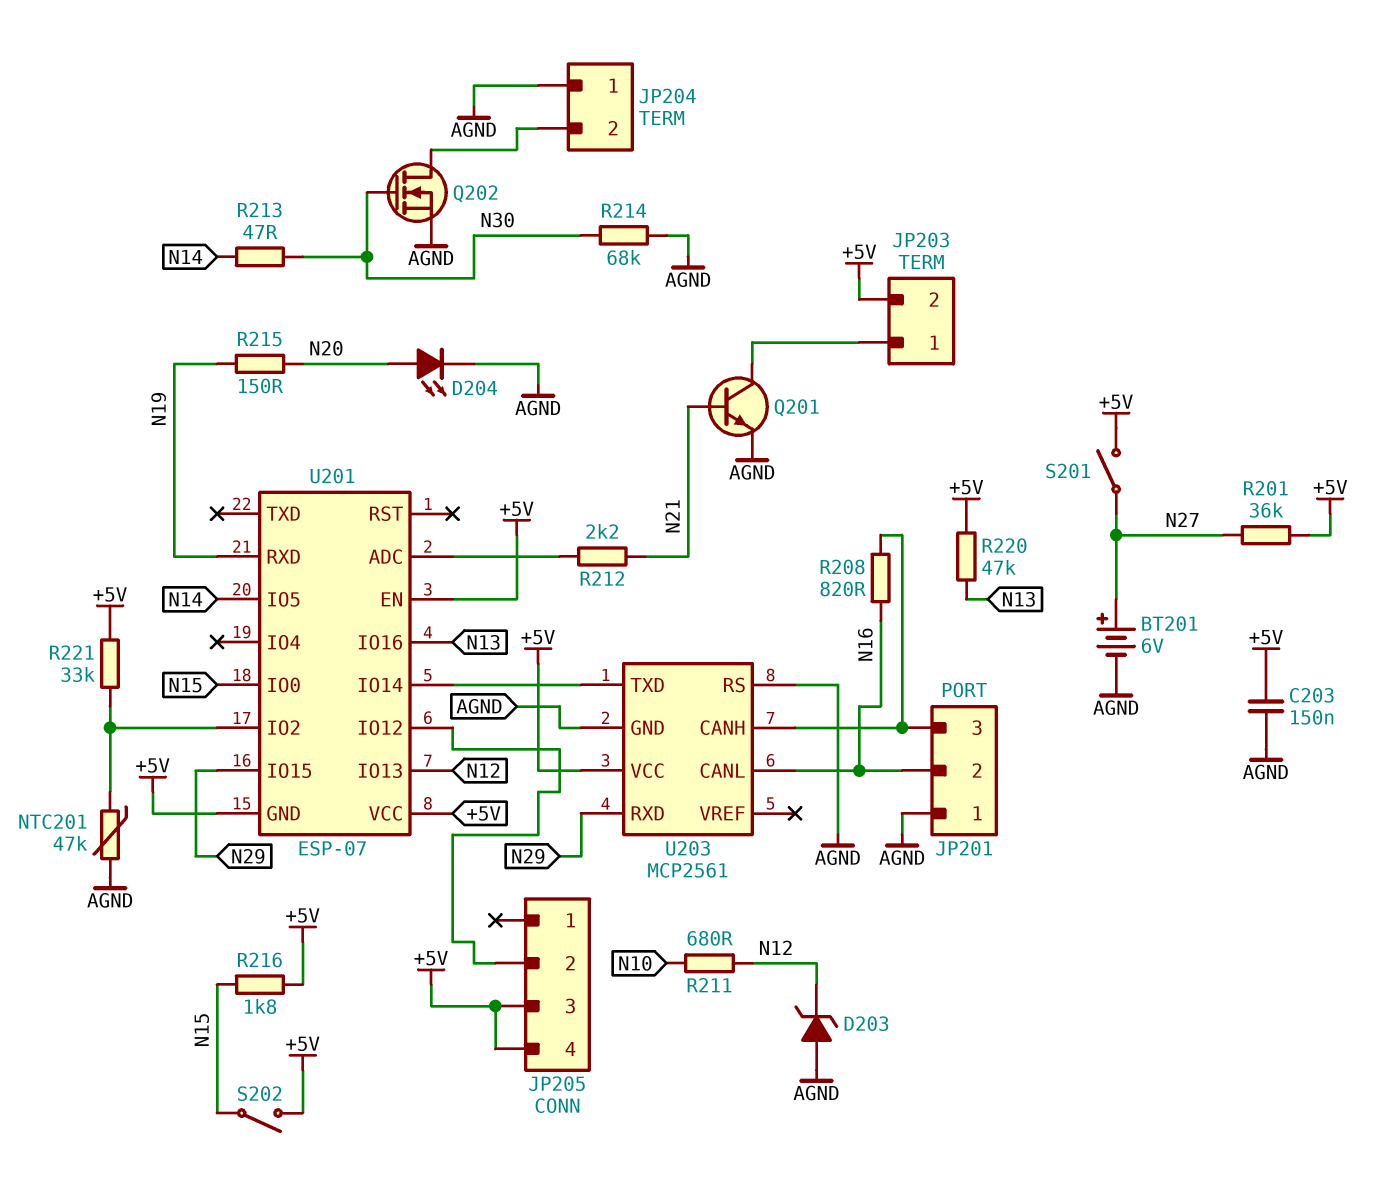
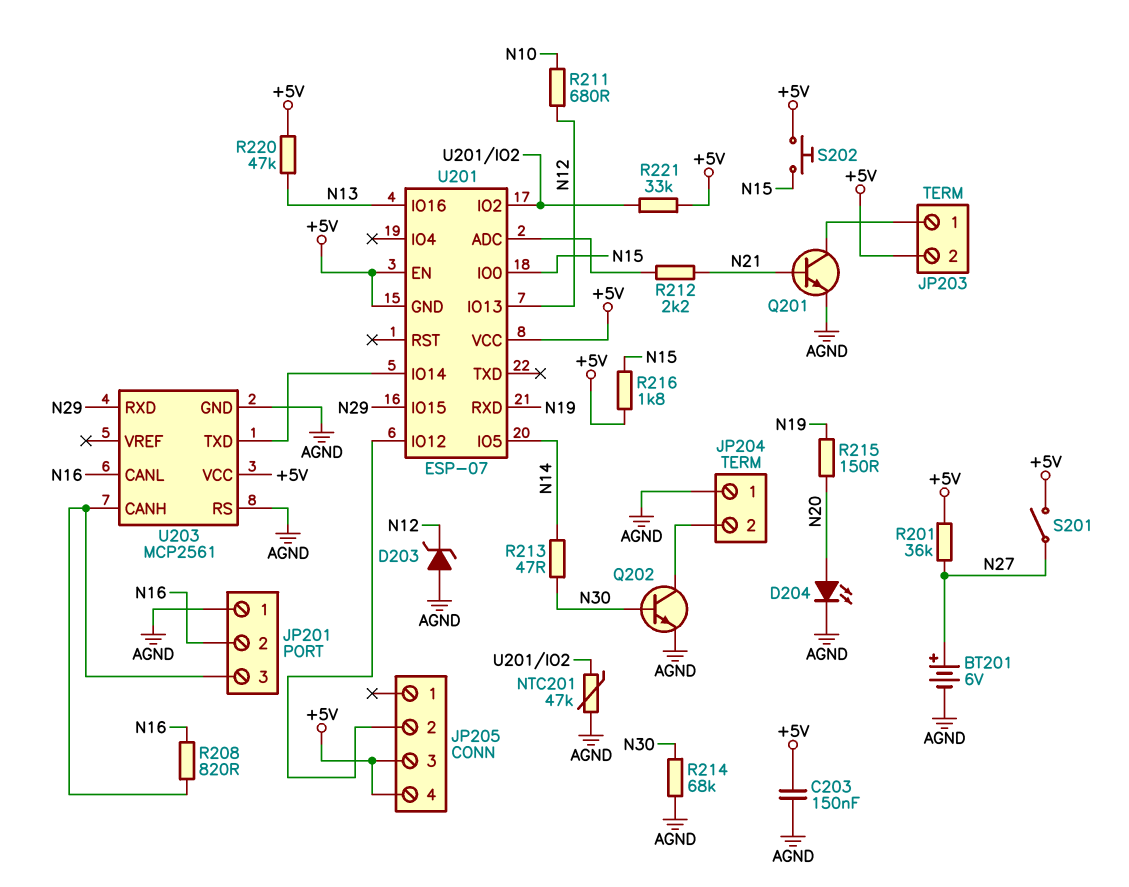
Q202: NMOS (G N30, D JP204/2, S AGND) -> NPN (B N30, C JP204/2, E AGND)
S202: switch (+5V, N15) -> button (+5V, N15)

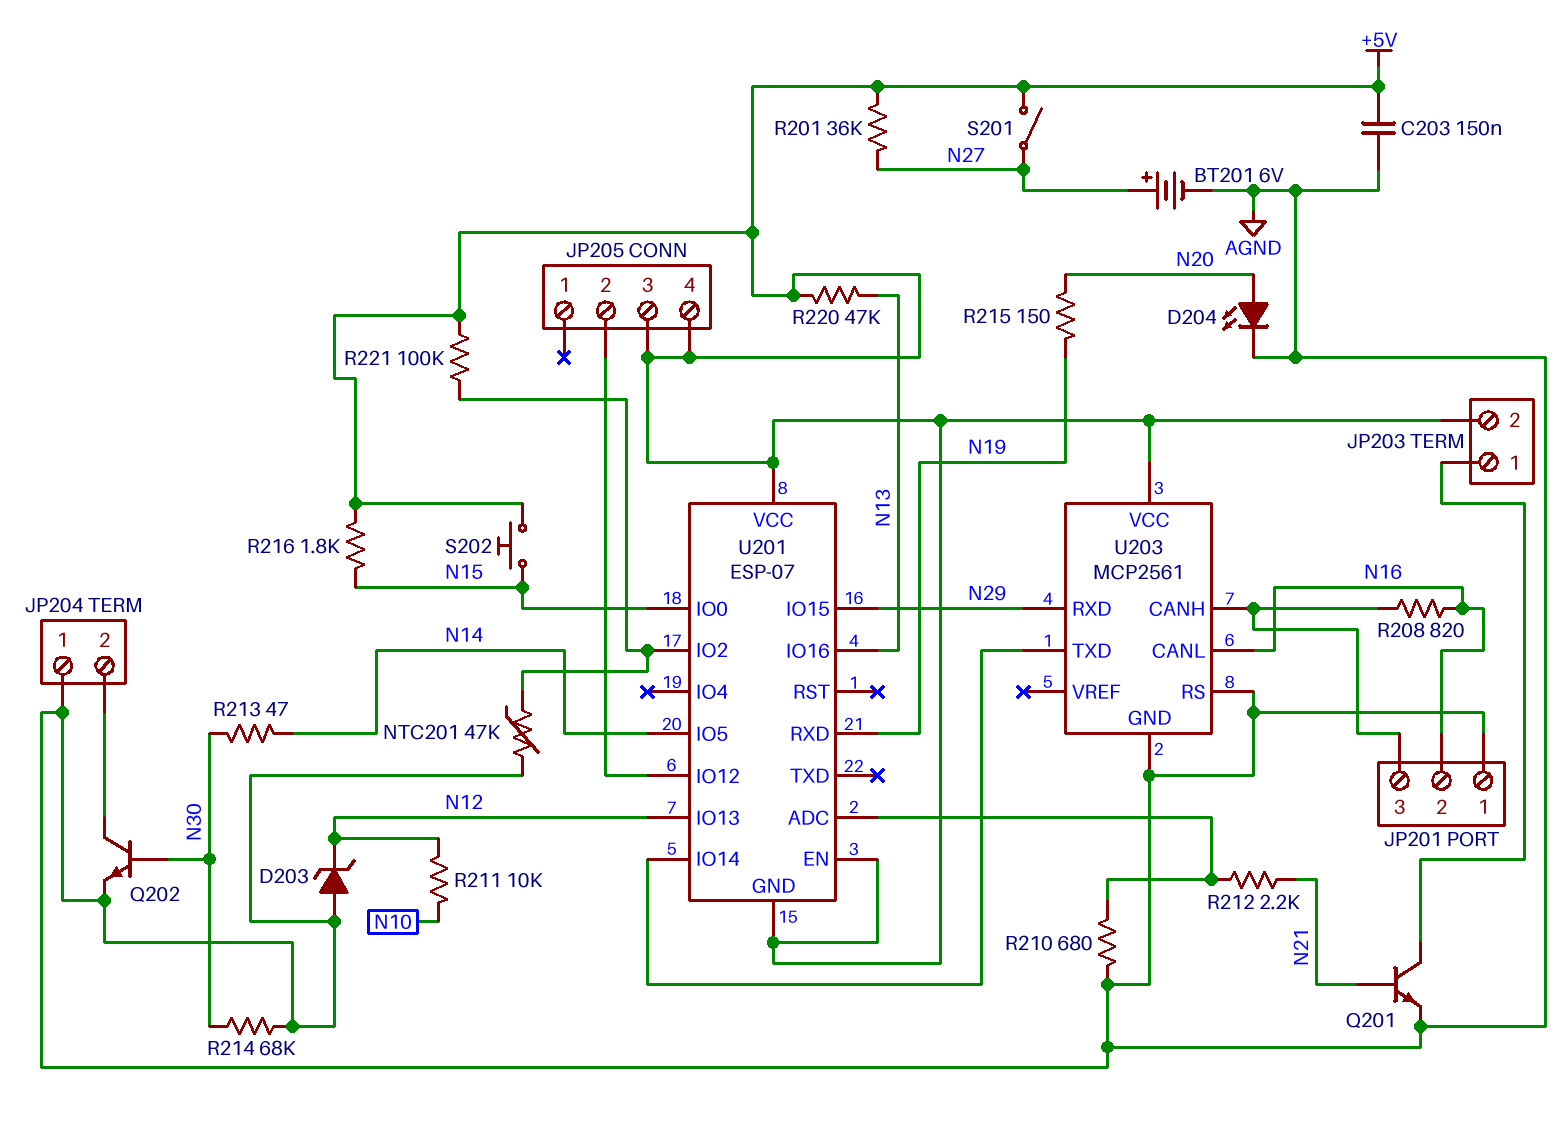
R210: none -> 680 (AGND, U201/ADC)
R211: 680 (N10, N12) -> 10k (N10, N12)
R221: 33k (+5V, U201/IO2) -> 100k (+5V, U201/IO2)

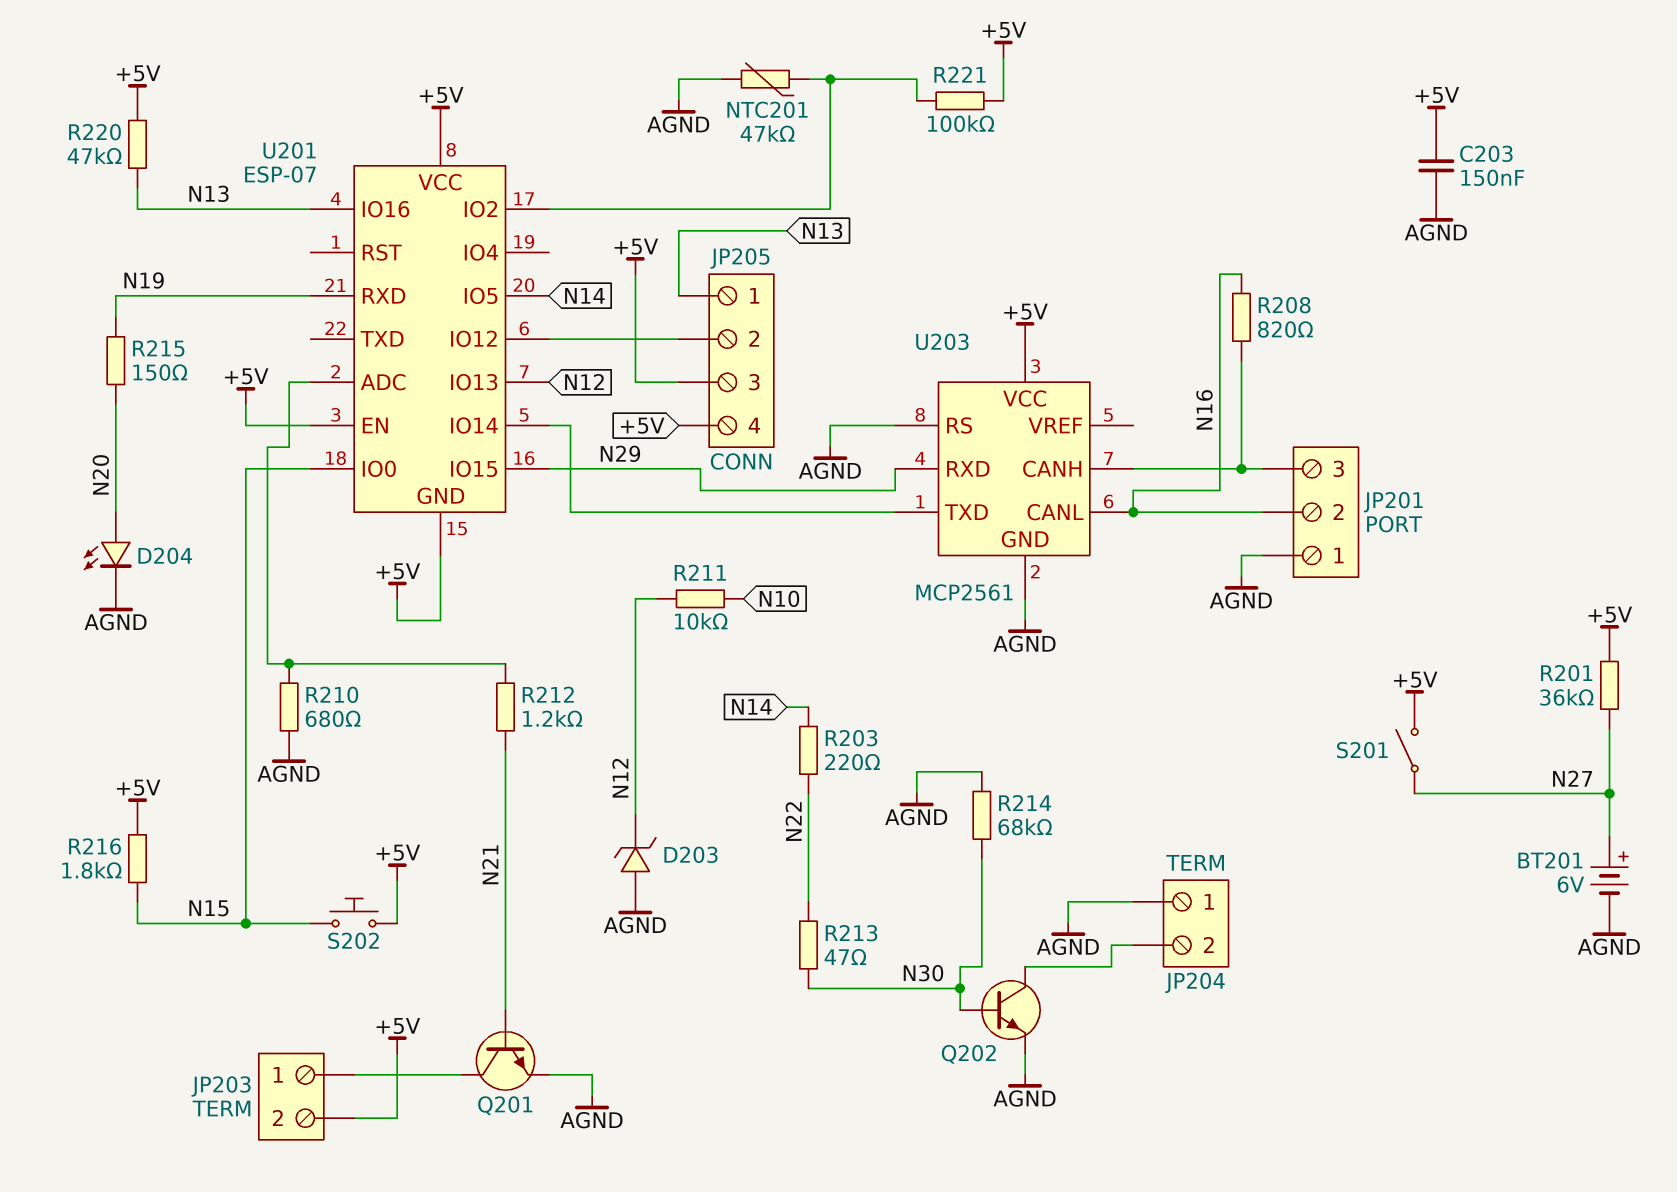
JP205 pin 1: none -> N13
R203: none -> 220 (N14, N22)
R212: 2.2k (N21, U201/ADC) -> 1.2k (N21, U201/ADC)
R213: 47 (N14, N30) -> 47 (N22, N30)

